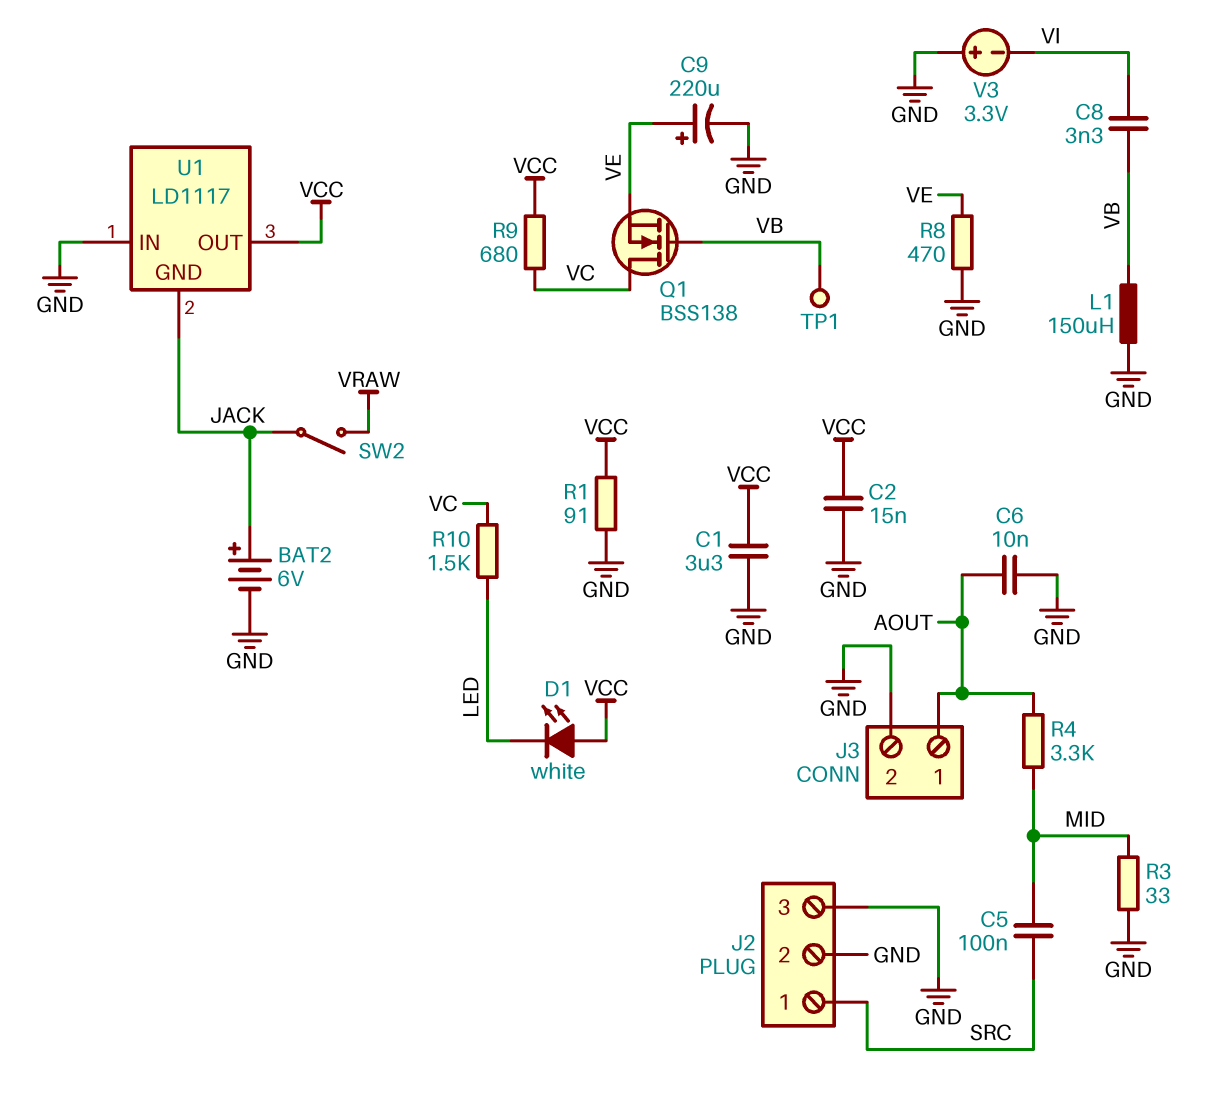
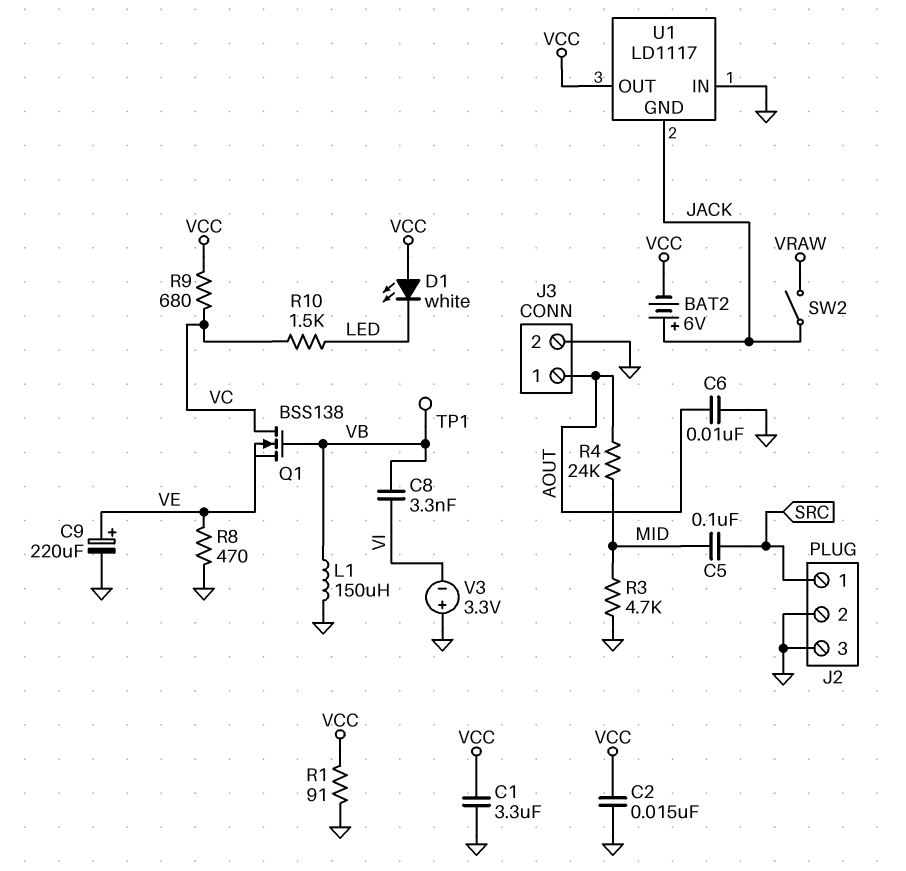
BAT2: 6V (plus JACK, minus GND) -> 6V (plus JACK, minus VCC)
R3: 33 (GND, MID) -> 4.7k (GND, MID)
R4: 3.3k (AOUT, MID) -> 24k (AOUT, MID)

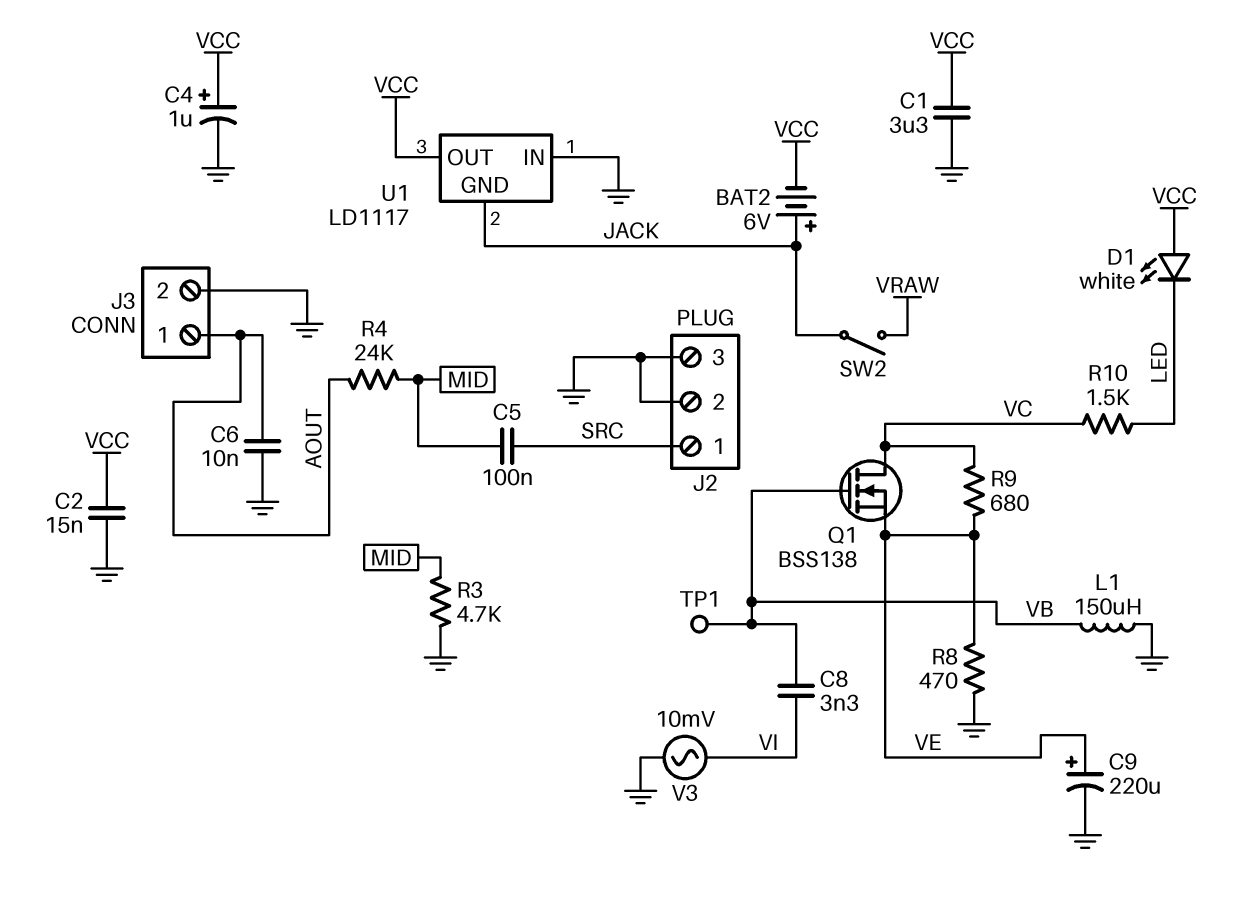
C4: none -> 1uF (plus VCC, minus GND)
R1: 91 (GND, VCC) -> none
R9: 680 (VC, VCC) -> 680 (VC, VE)
V3: 3.3V (plus GND, minus VI) -> AC 10mV (GND, VI)

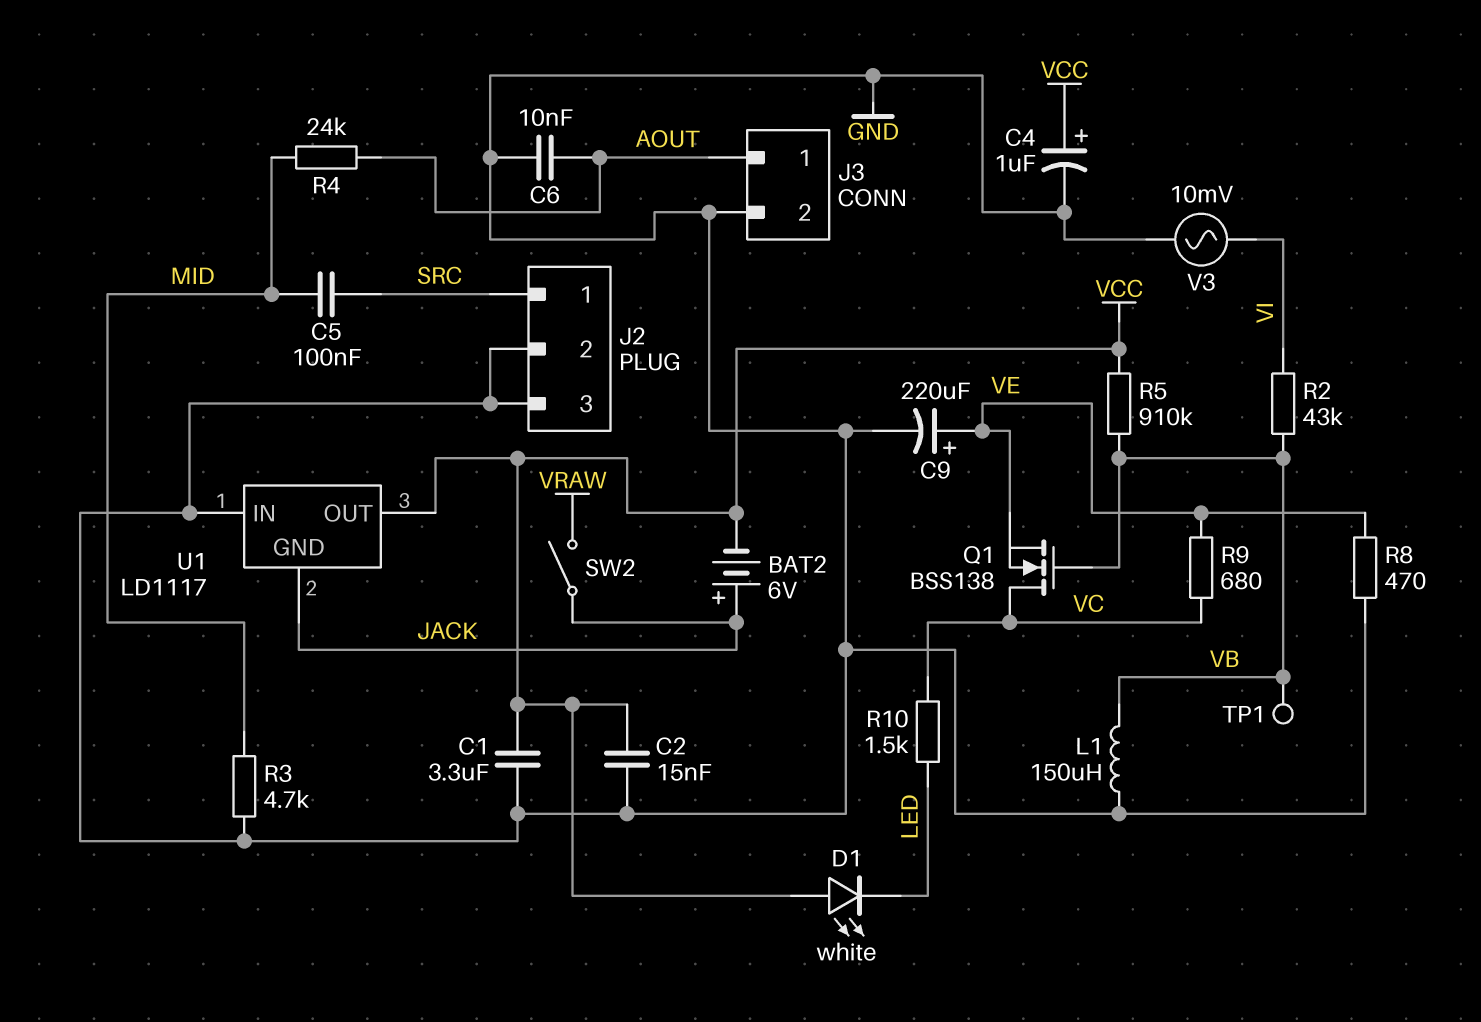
C8: 3.3nF (VB, VI) -> none
R2: none -> 43k (VB, VI)
R5: none -> 910k (VB, VCC)

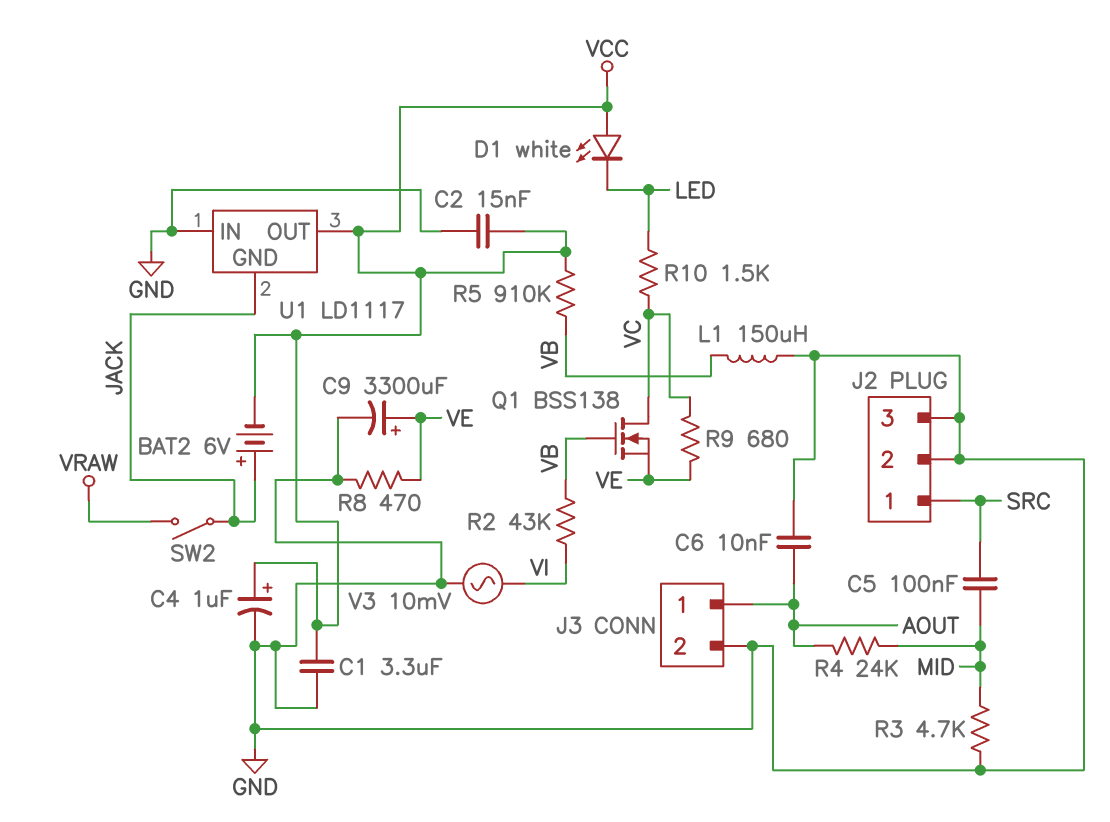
C9: 220uF (plus VE, minus GND) -> 3300uF (plus VE, minus GND)
TP1: test point (VB) -> none

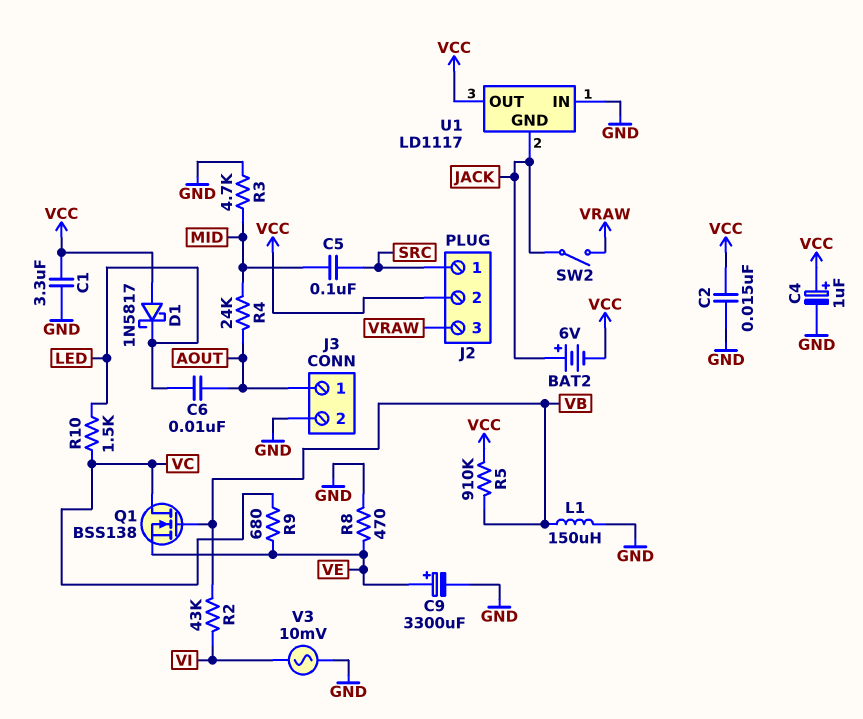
C6: 10nF (AOUT, GND) -> 10nF (AOUT, LED)
D1: LED white (A VCC, K LED) -> schottky 1N5817 (A VCC, K LED)
J2 pin 2: GND -> VCC
J2 pin 3: GND -> VRAW

